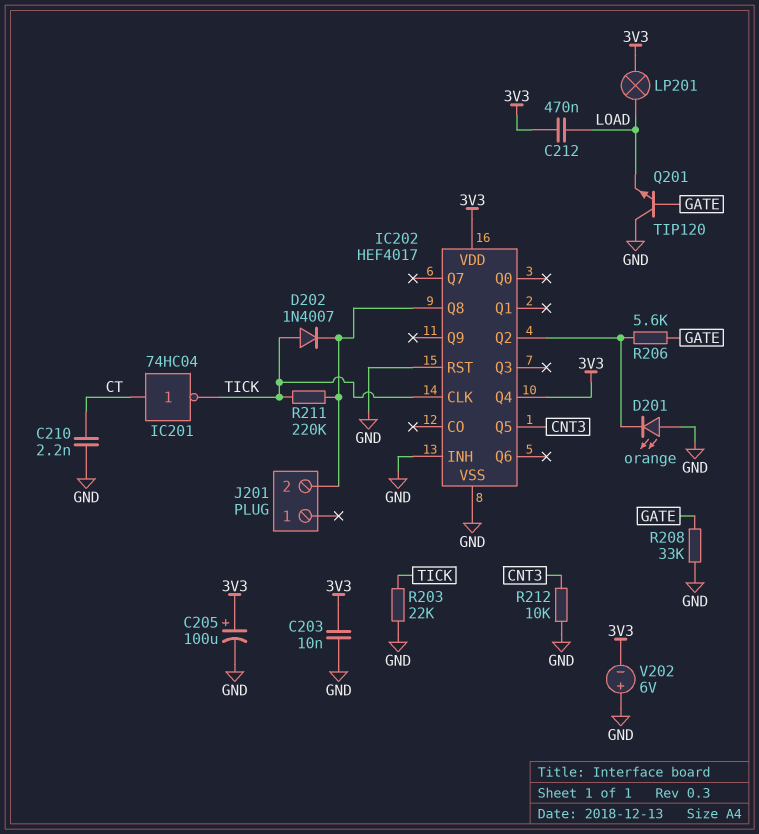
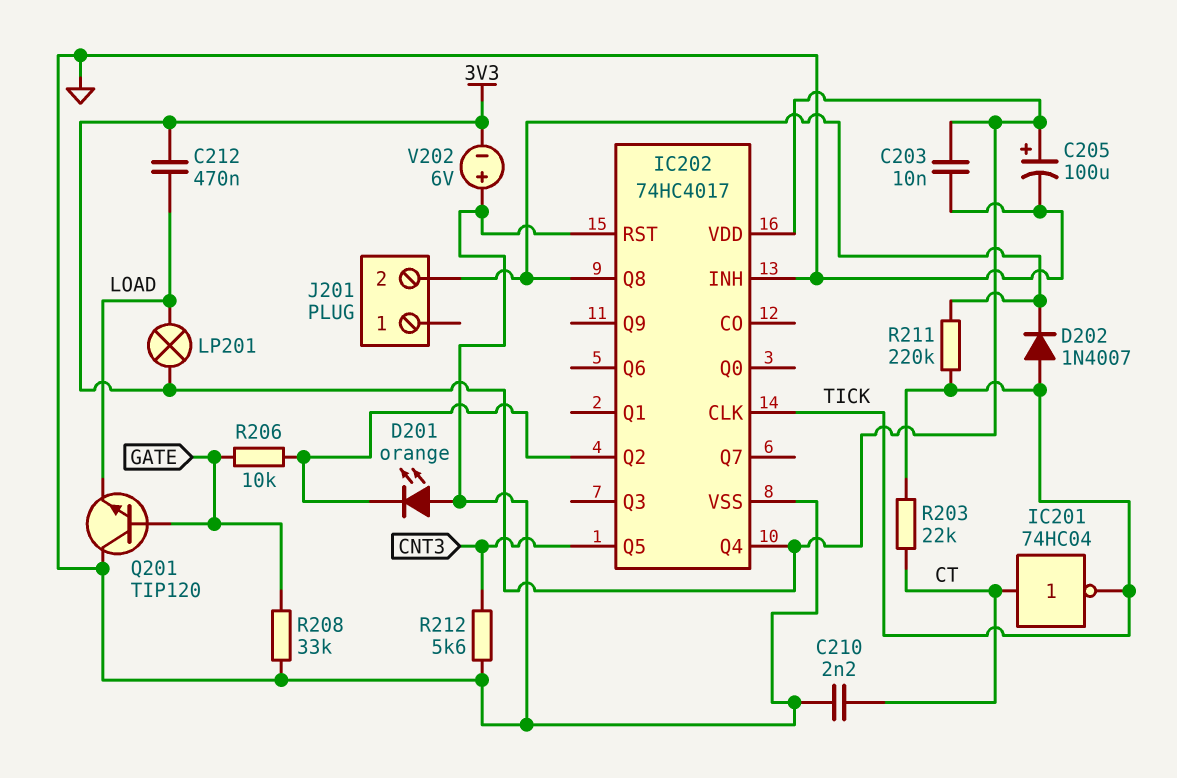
IC202: HEF4017 -> 74HC4017
R203: 22k (GND, TICK) -> 22k (CT, TICK)
R206: 5.6k (GATE, IC202/Q2) -> 10k (GATE, IC202/Q2)
R212: 10k (CNT3, GND) -> 5.6k (CNT3, GND)

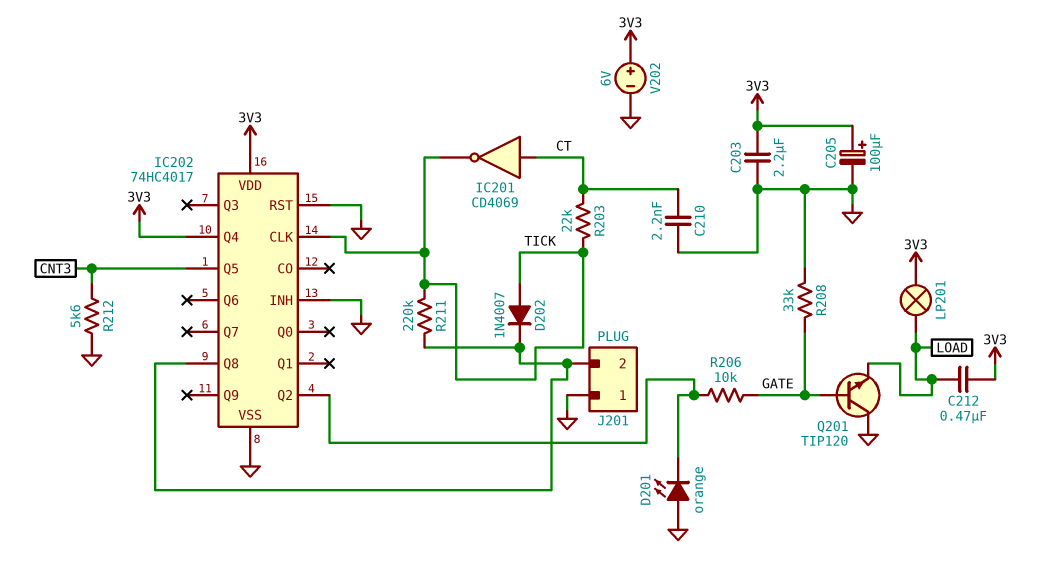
C203: 10nF (3V3, GND) -> 2.2uF (3V3, GND)
IC201: NOT 74HC04 (in CT, out TICK) -> NOT CD4069 (in CT, out TICK)
J201 pin 1: none -> GND
V202: 6V (plus GND, minus 3V3) -> 6V (plus 3V3, minus GND)

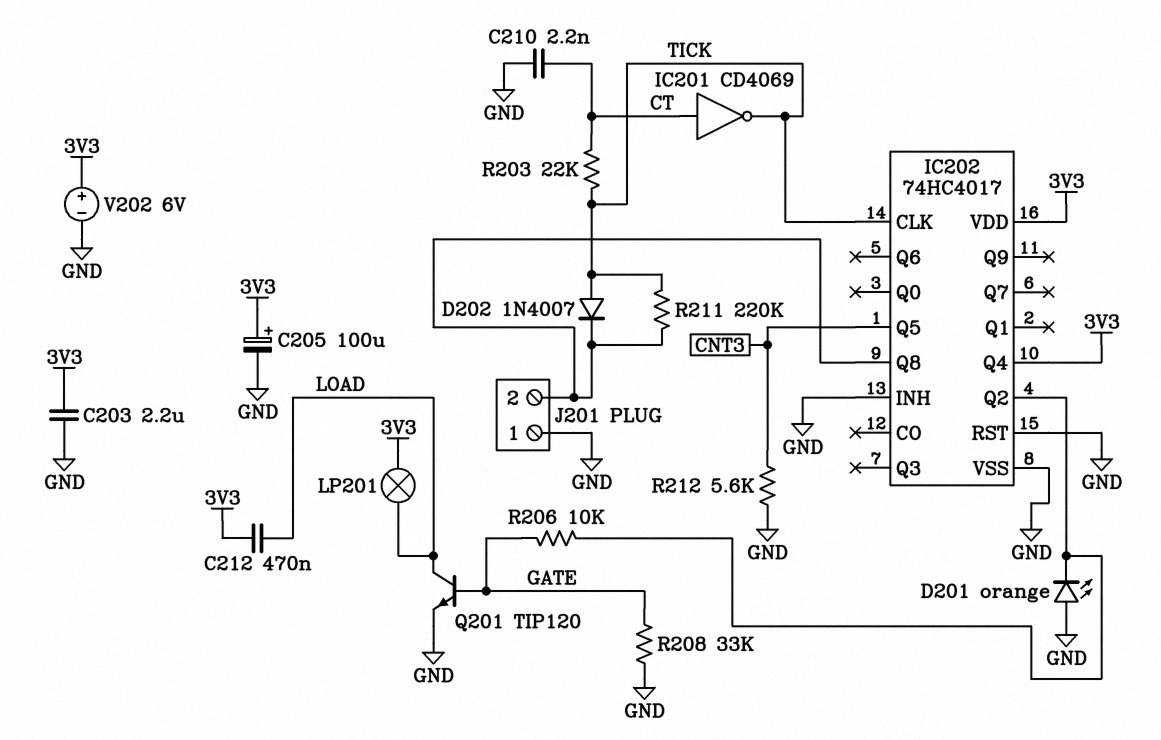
Q201: NPN TIP120 (B GATE, C GND, E LOAD) -> NPN TIP120 (B GATE, C LOAD, E GND)

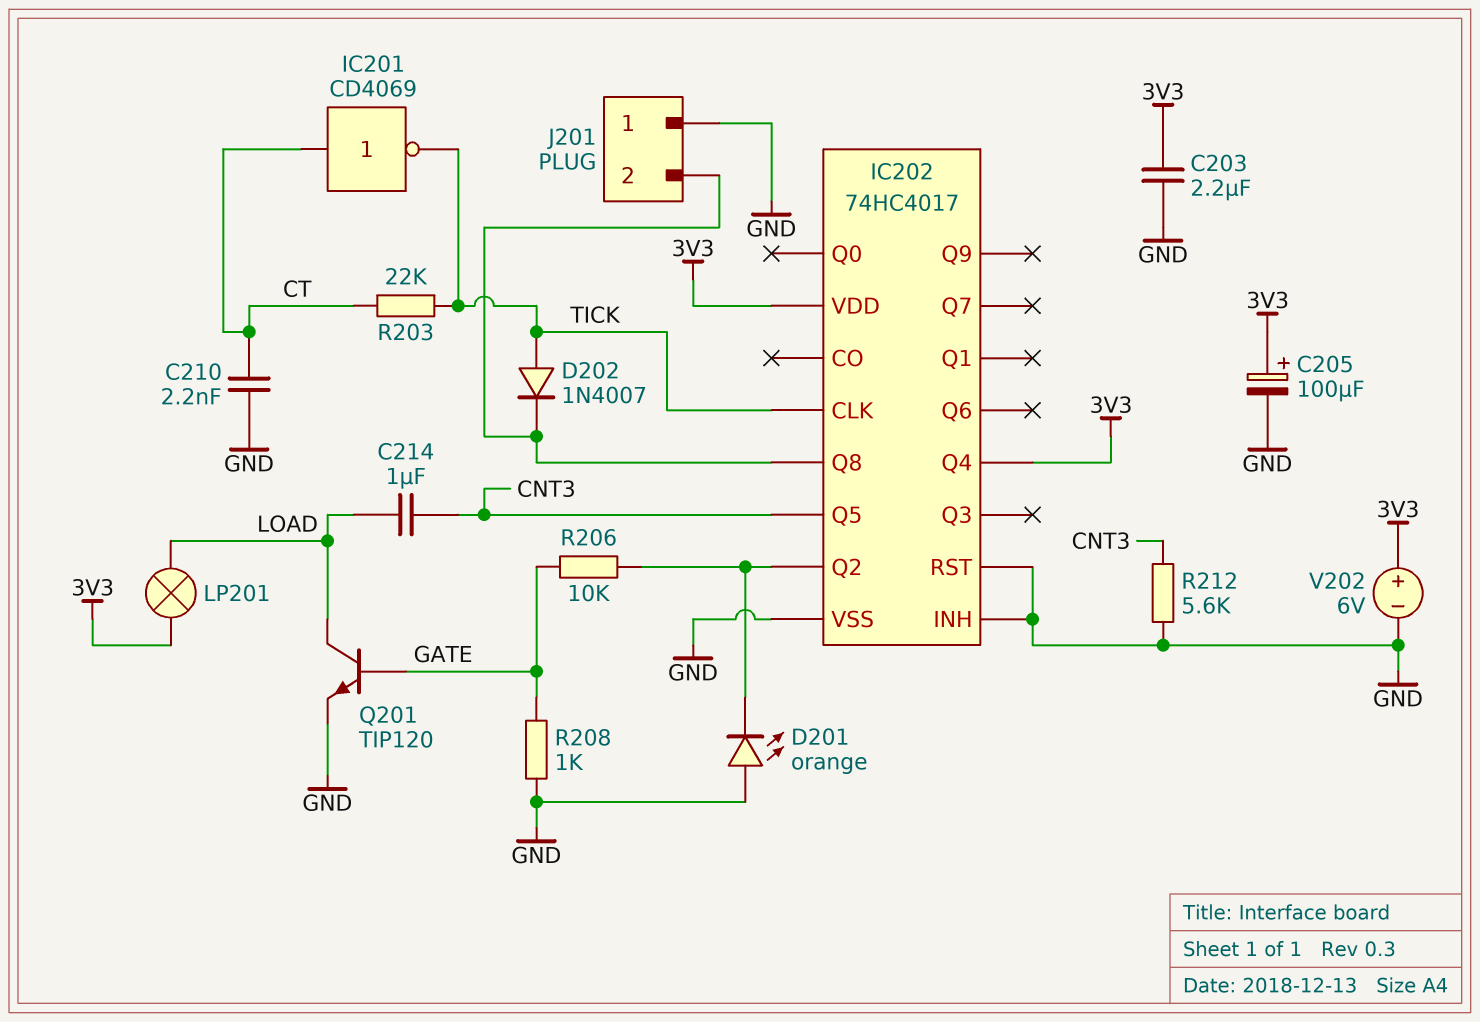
C212: 470nF (3V3, LOAD) -> none
C214: none -> 1uF (CNT3, LOAD)
R208: 33k (GATE, GND) -> 1k (GATE, GND)
R211: 220k (IC202/Q8, TICK) -> none

